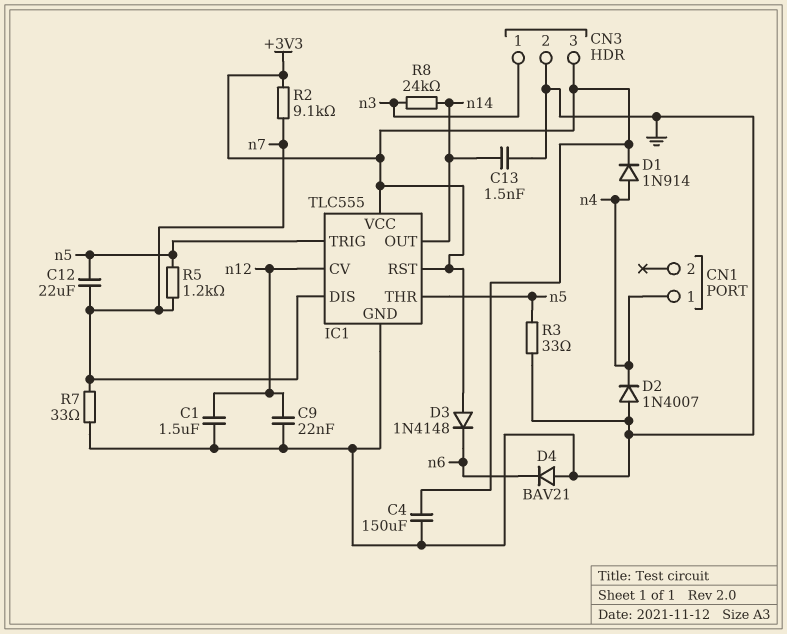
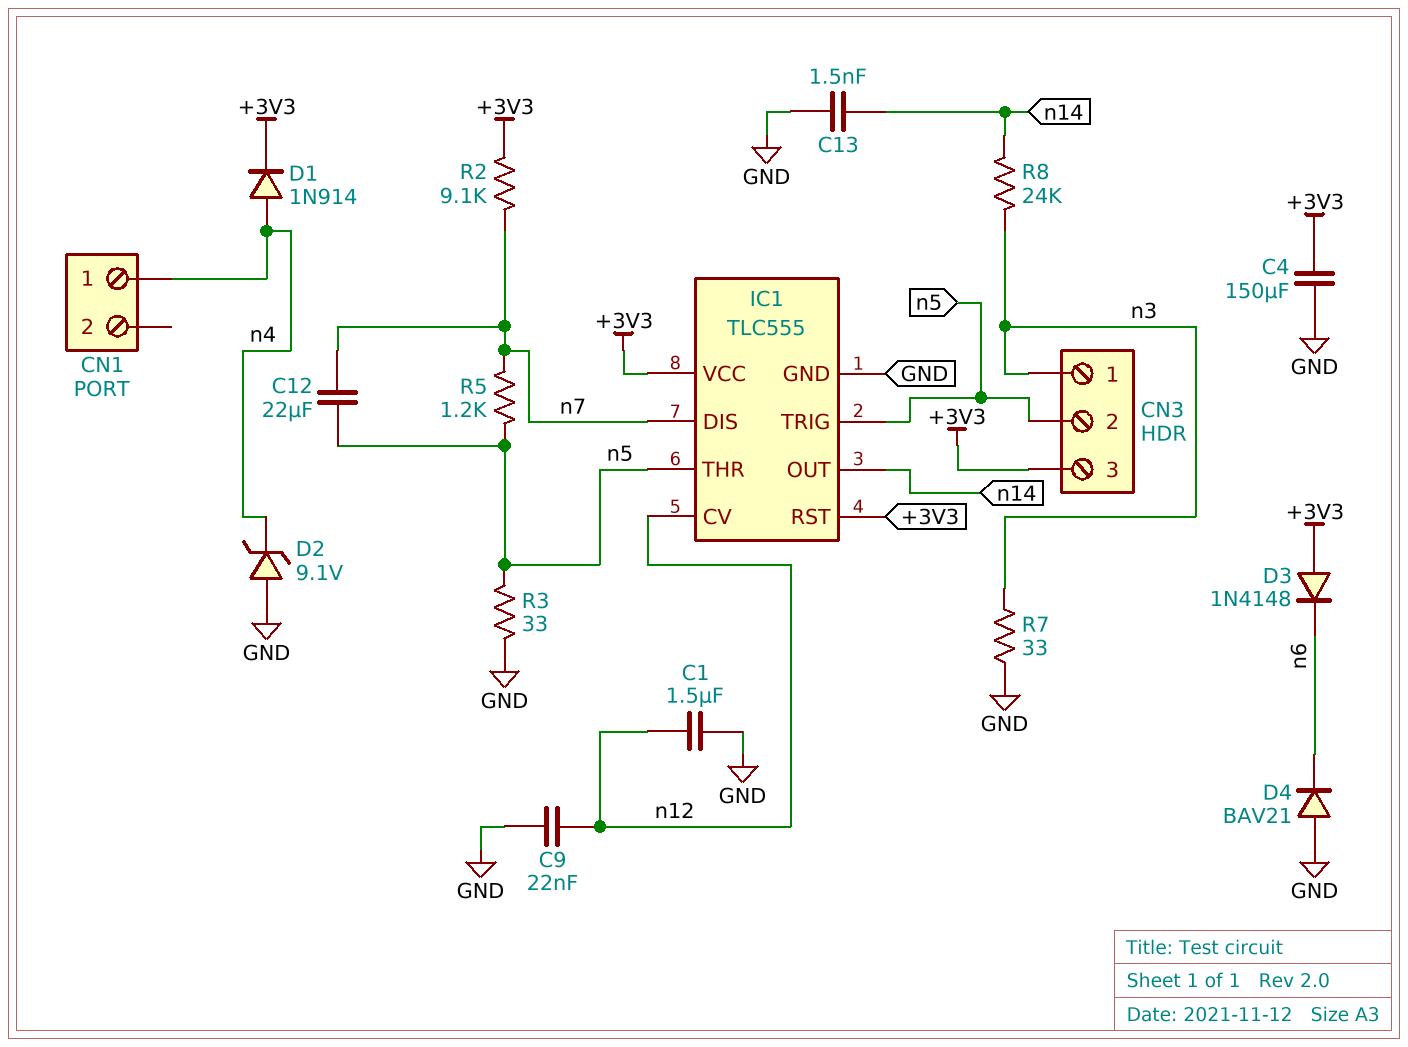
CN3 pin 2: GND -> n5
D2: diode 1N4007 (A GND, K n4) -> zener 9.1V (A GND, K n4)
R7: 33 (GND, n7) -> 33 (GND, n3)

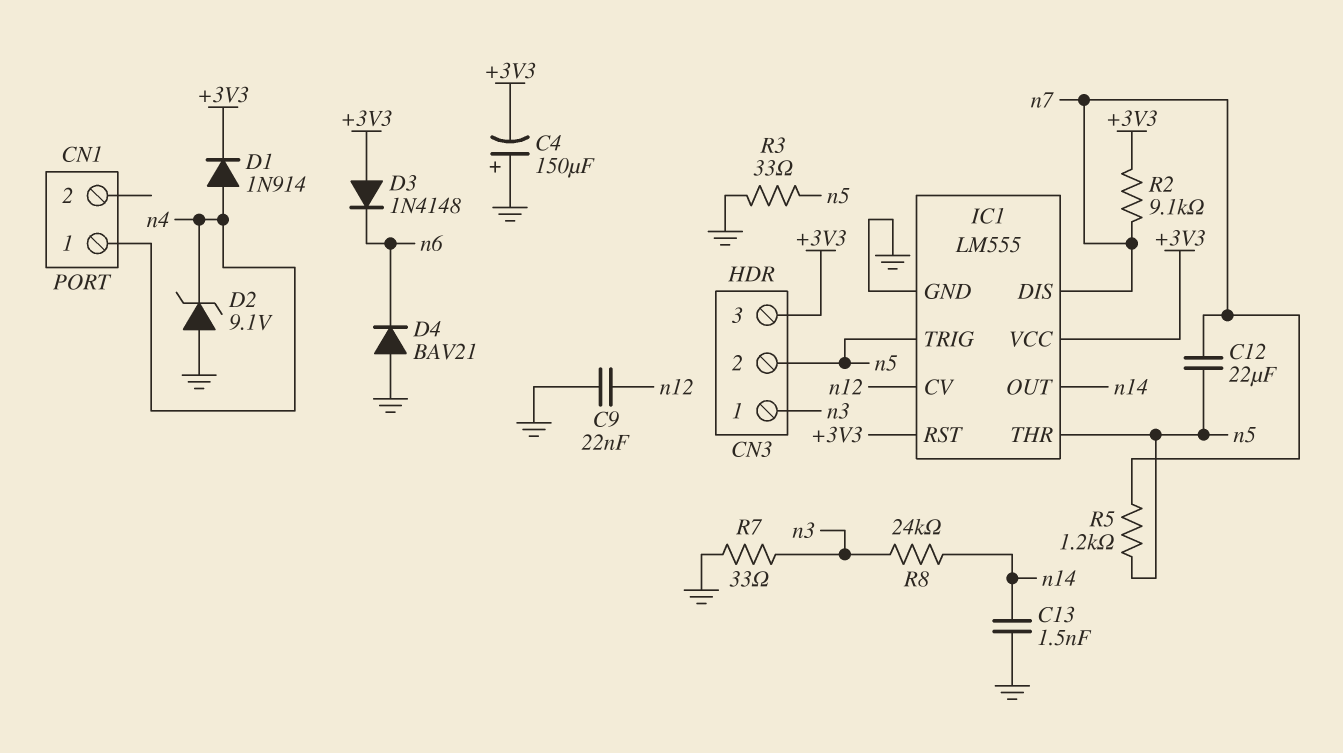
C1: 1.5uF (GND, n12) -> none
C4: 150uF (+3V3, GND) -> 150uF (plus GND, minus +3V3)
IC1: TLC555 -> LM555

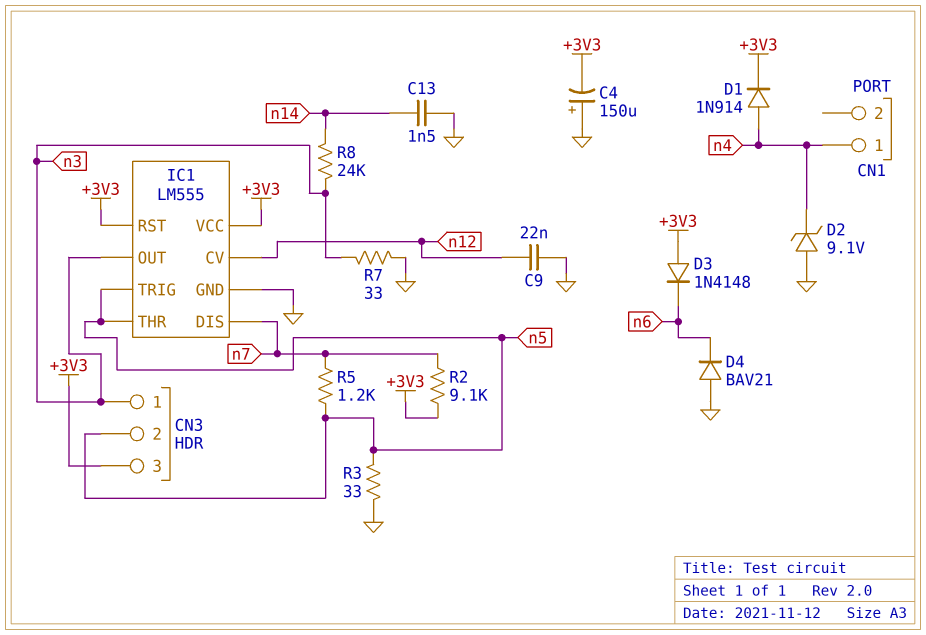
C12: 22uF (n5, n7) -> none
IC1 pin OUT: n14 -> n3

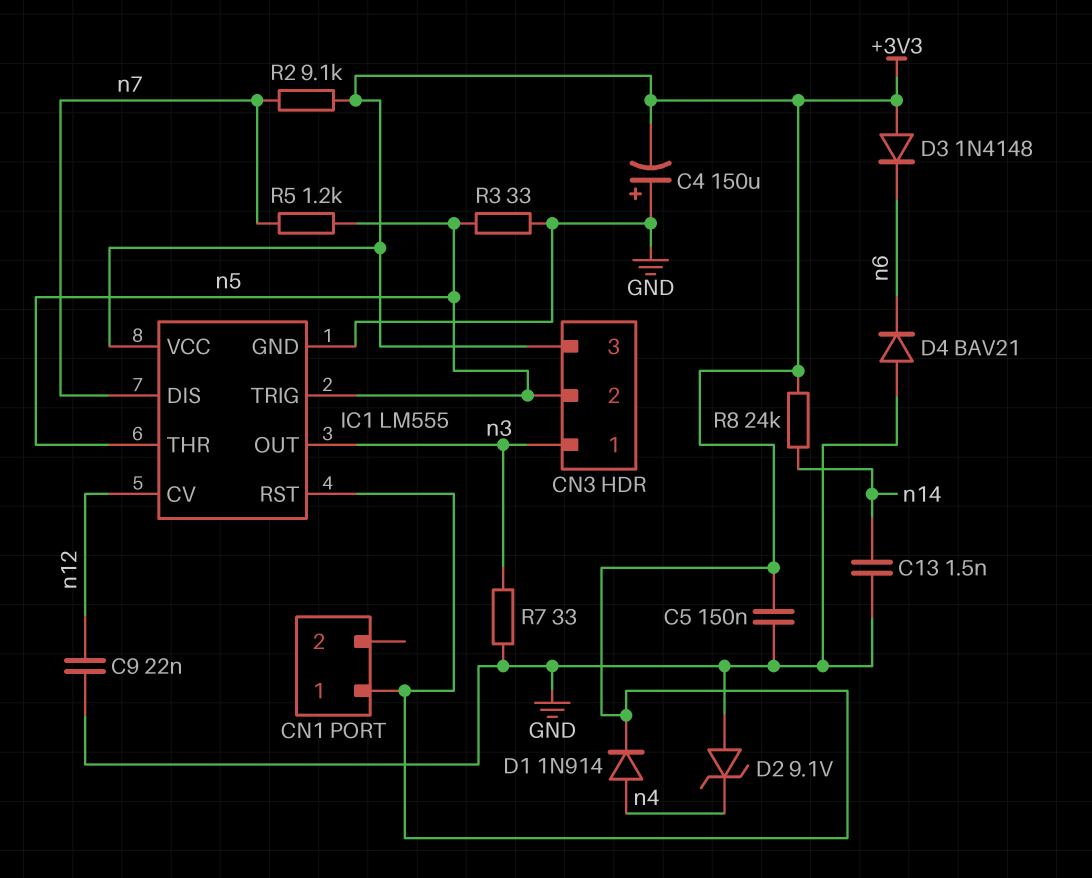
C5: none -> 150nF (+3V3, GND)
CN1 pin 1: n4 -> +3V3
R8: 24k (n3, n14) -> 24k (+3V3, n14)

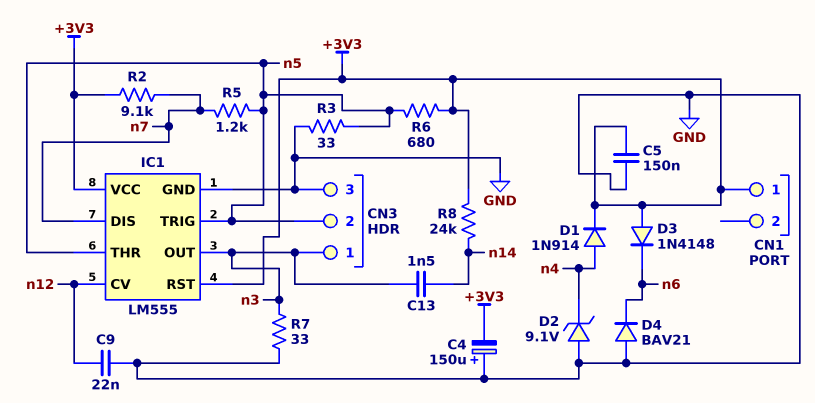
C13: 1.5nF (GND, n14) -> 1.5nF (n3, n14)
CN3 pin 3: +3V3 -> GND
R6: none -> 680 (+3V3, n5)

